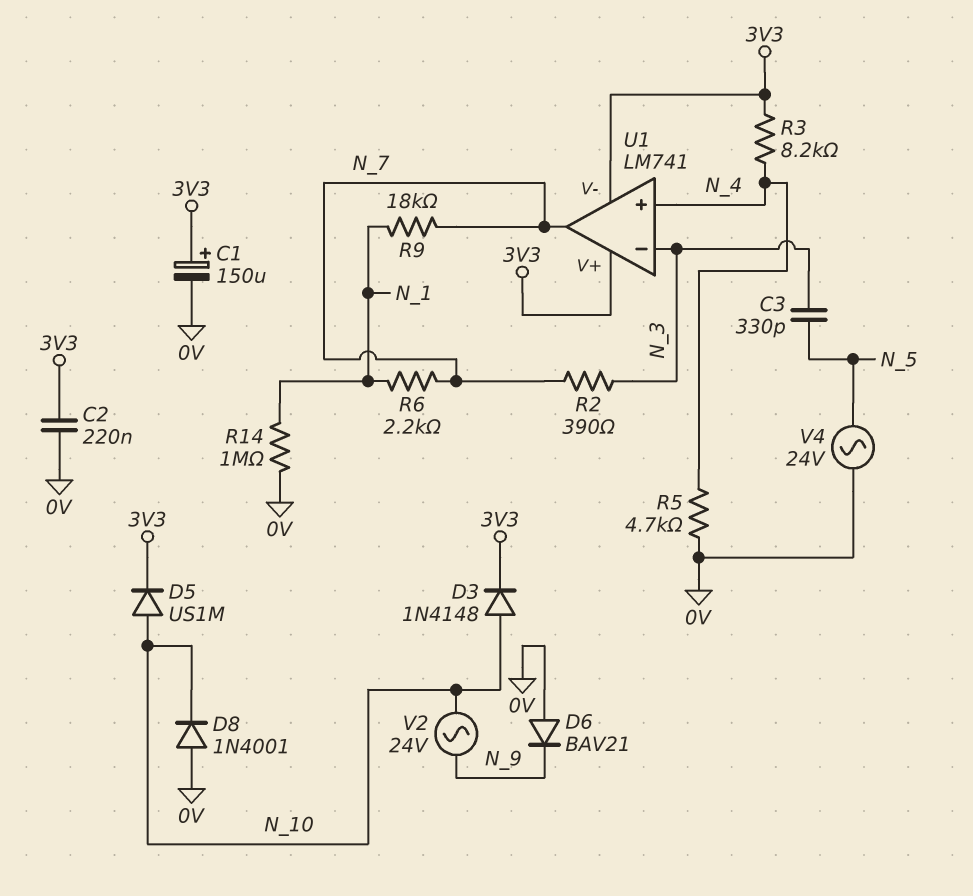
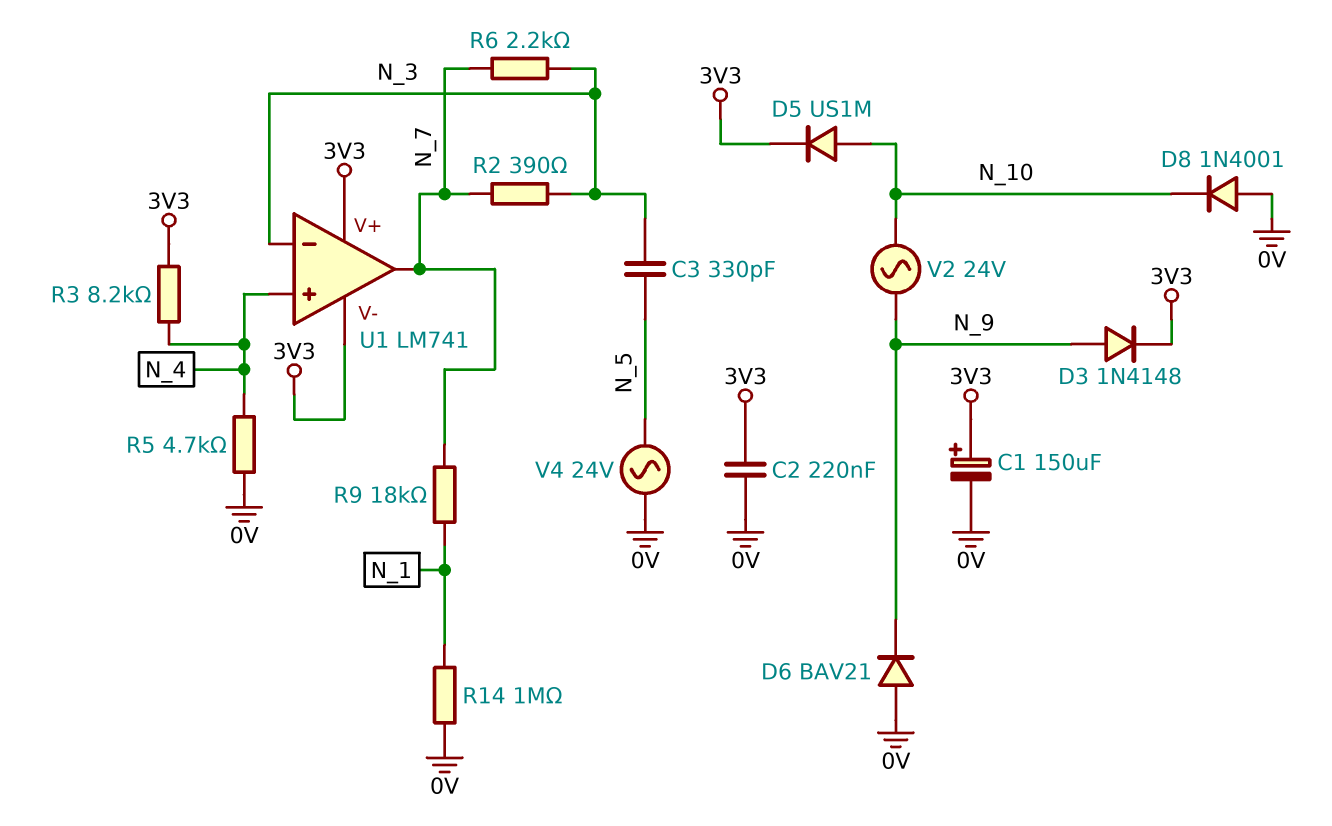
D3: diode 1N4148 (A N_10, K 3V3) -> diode 1N4148 (A N_9, K 3V3)
R6: 2.2k (N_1, N_7) -> 2.2k (N_3, N_7)

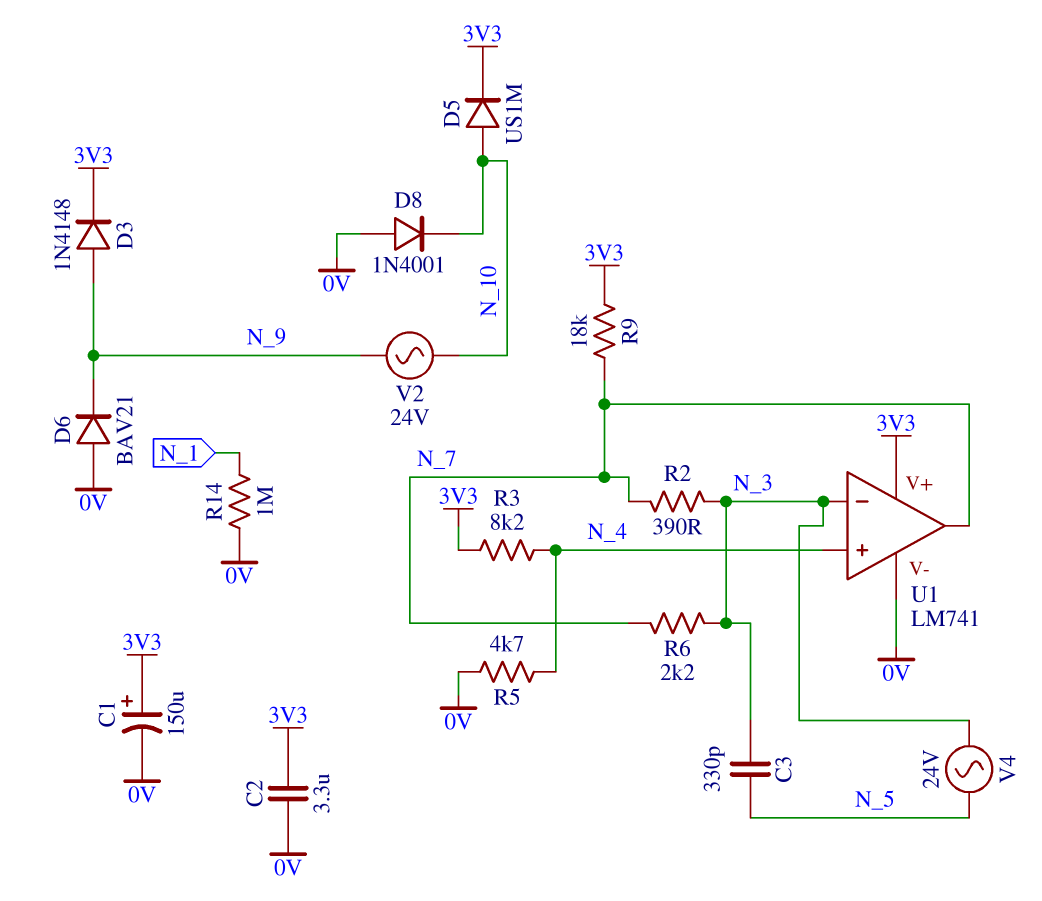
C2: 220nF (0V, 3V3) -> 3.3uF (0V, 3V3)
R9: 18k (N_1, N_7) -> 18k (3V3, N_7)
U1 pin V-: 3V3 -> 0V
V4: AC 24V (0V, N_5) -> AC 24V (N_3, N_5)

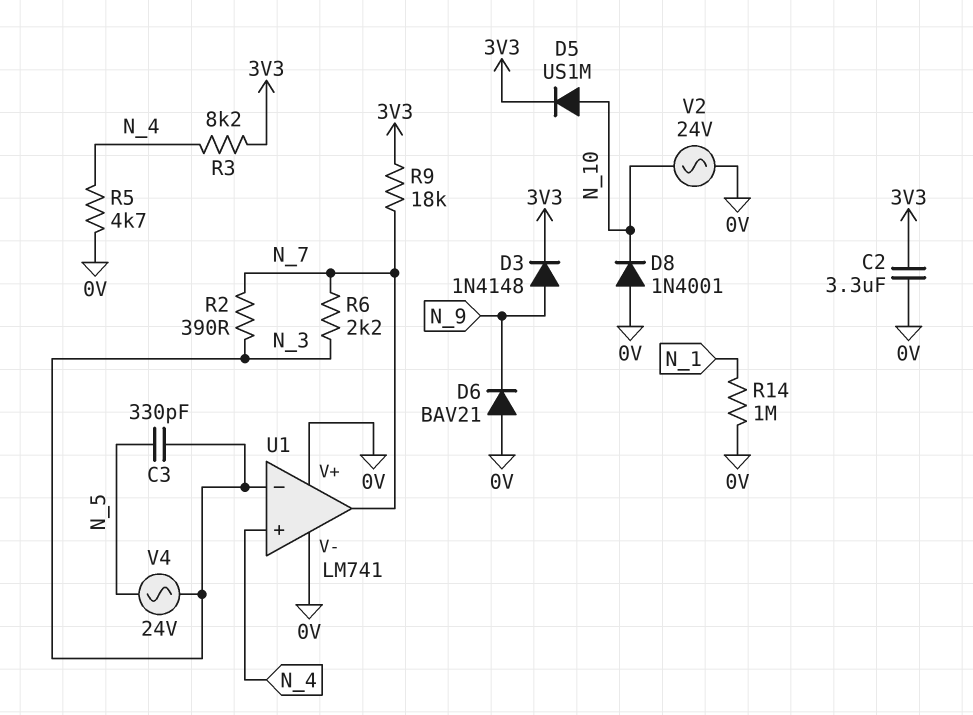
C1: 150uF (plus 3V3, minus 0V) -> none
U1 pin V+: 3V3 -> 0V
V2: AC 24V (N_9, N_10) -> AC 24V (0V, N_10)

